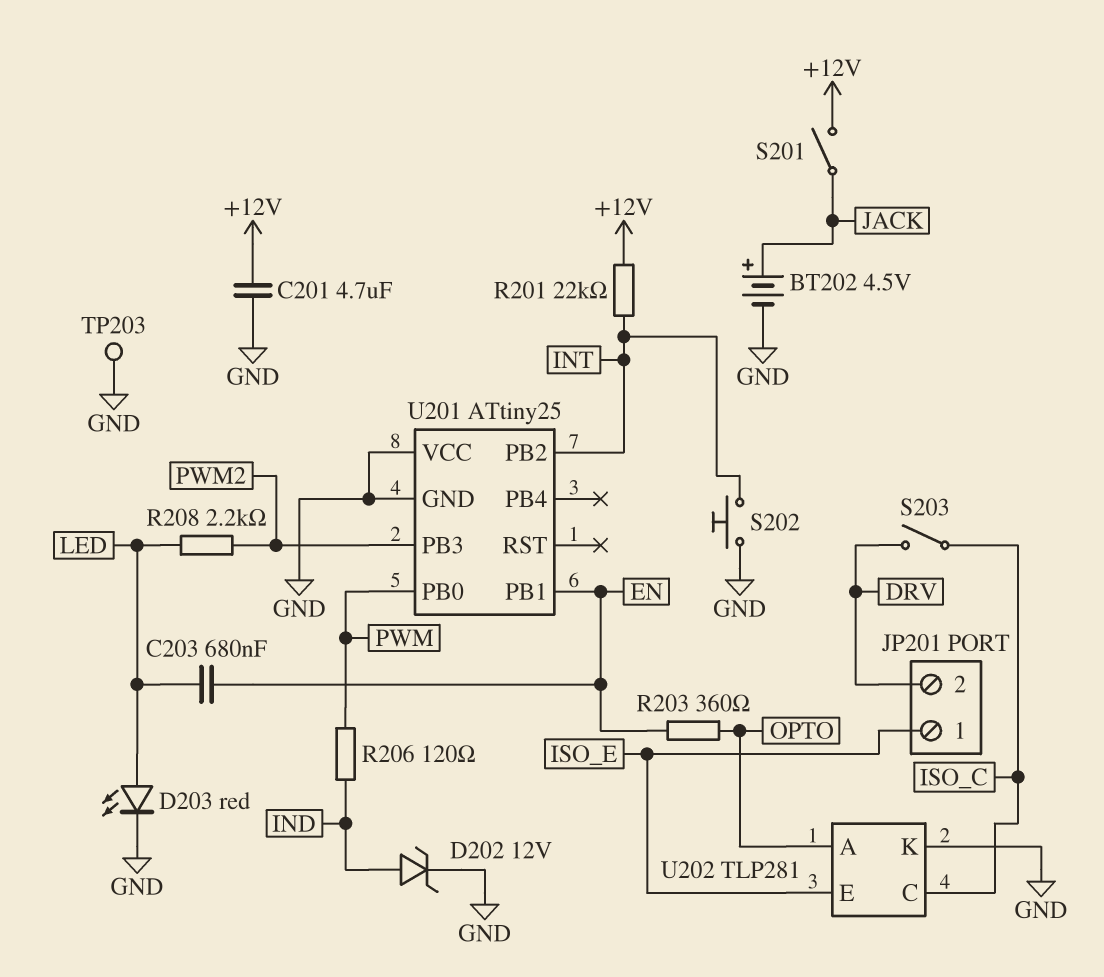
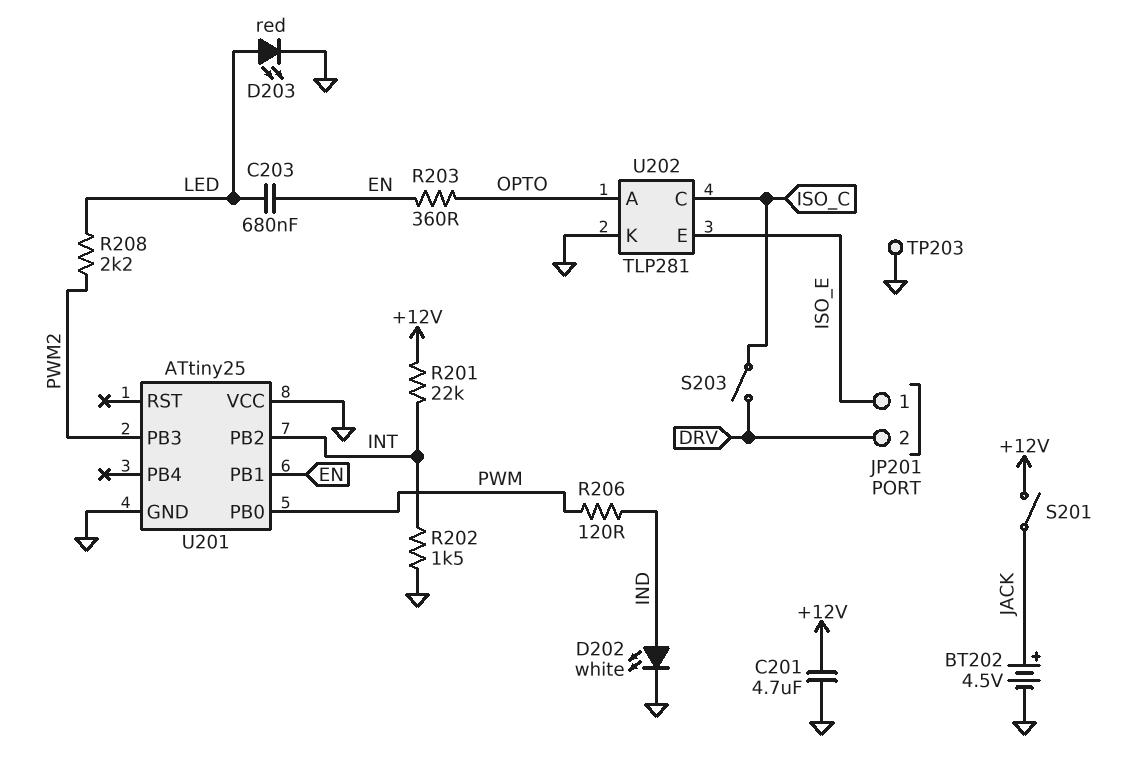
D202: zener 12V (A IND, K GND) -> LED white (A IND, K GND)
R202: none -> 1.5k (GND, INT)
S202: button (GND, INT) -> none

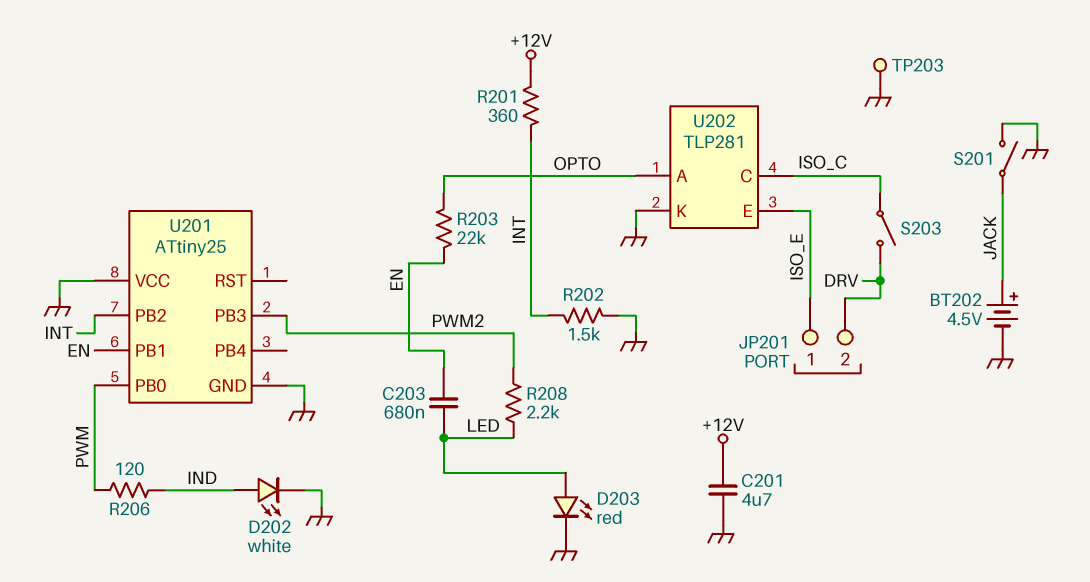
R201: 22k (+12V, INT) -> 360 (+12V, INT)
R203: 360 (EN, OPTO) -> 22k (EN, OPTO)
S201: switch (+12V, JACK) -> switch (GND, JACK)

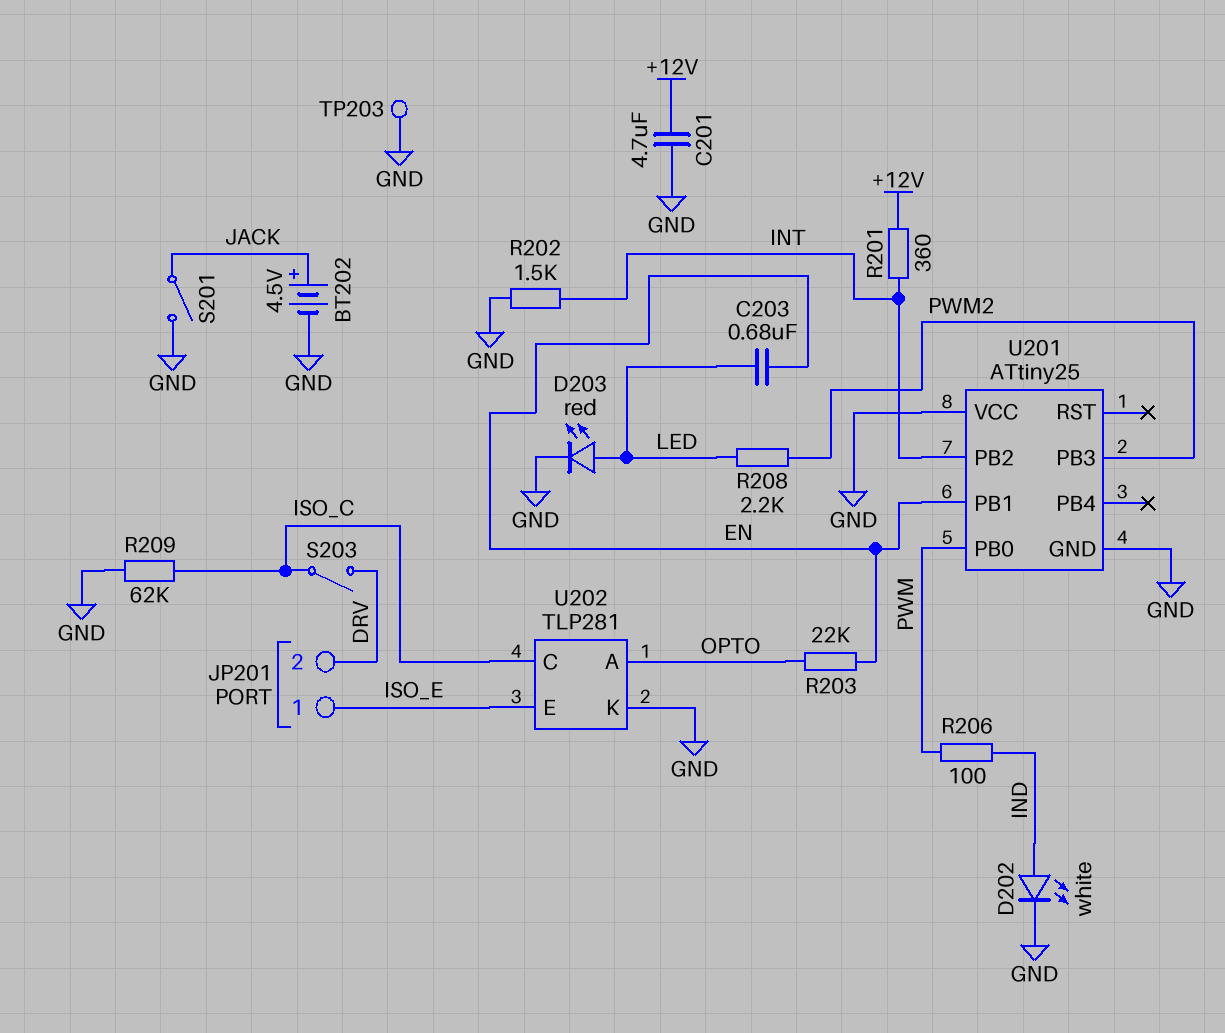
R206: 120 (IND, PWM) -> 100 (IND, PWM)
R209: none -> 62k (GND, ISO_C)

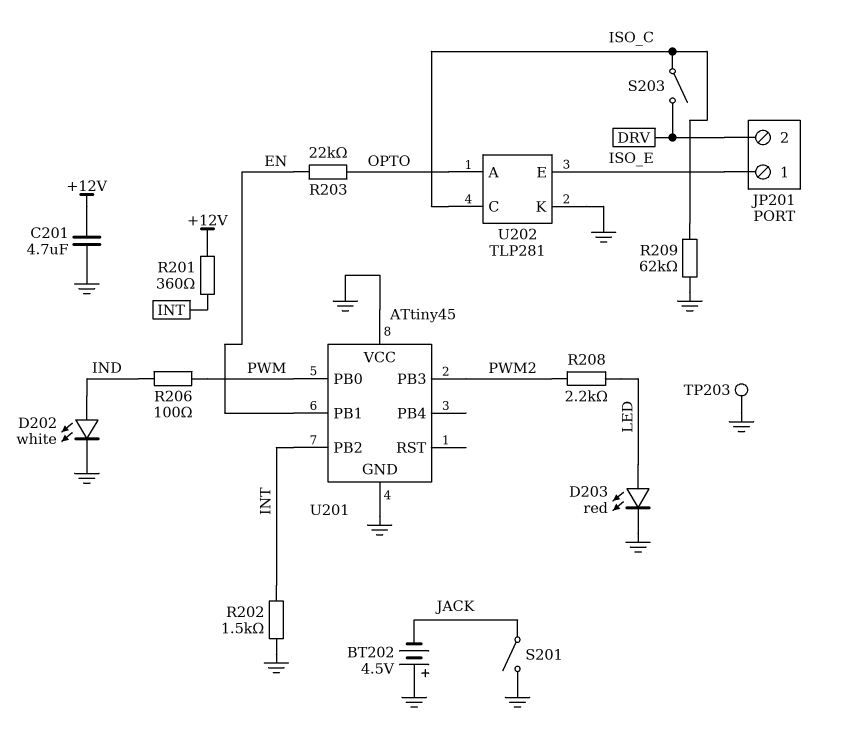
BT202: 4.5V (plus JACK, minus GND) -> 4.5V (plus GND, minus JACK)
C203: 680nF (EN, LED) -> none
U201: ATtiny25 -> ATtiny45

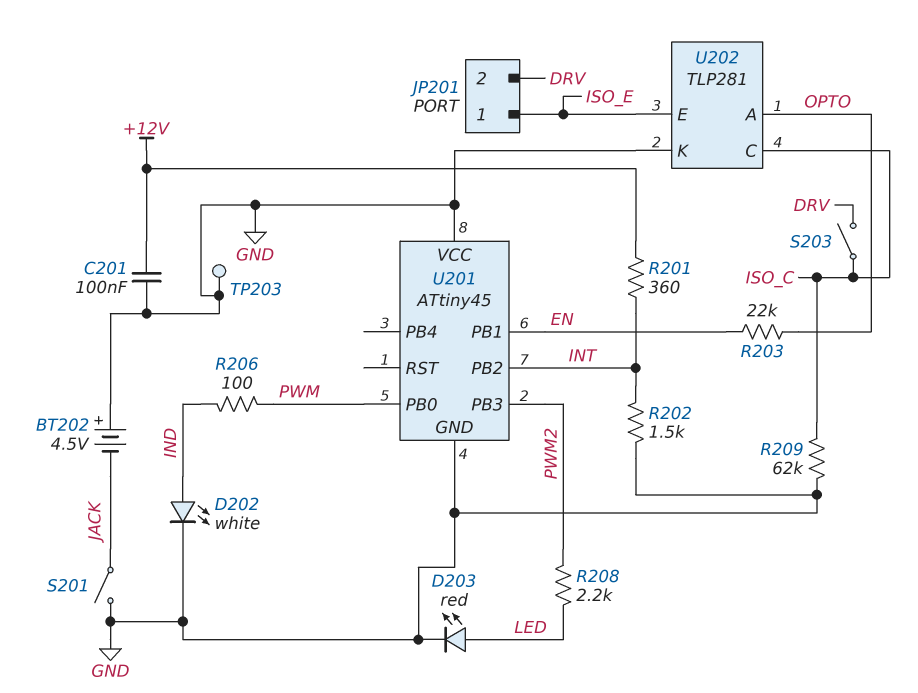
C201: 4.7uF (+12V, GND) -> 100nF (+12V, GND)

